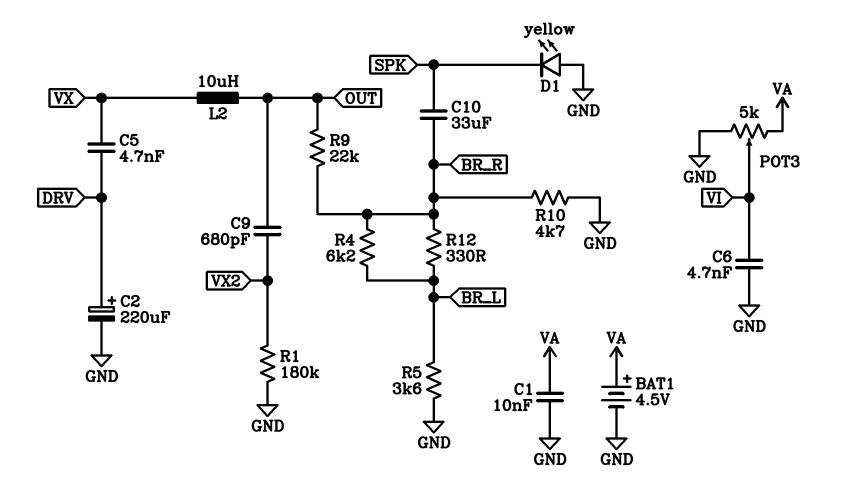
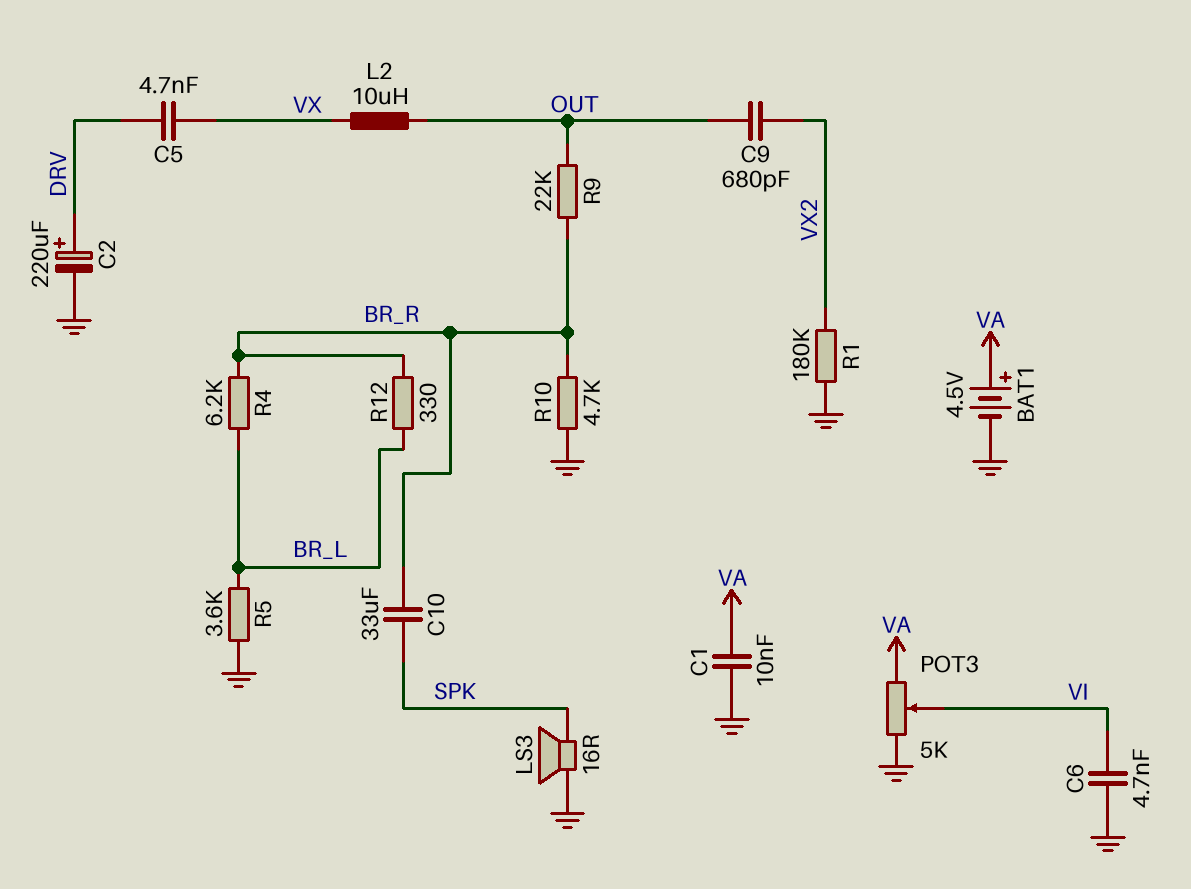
D1: LED yellow (A GND, K SPK) -> none
LS3: none -> speaker 16R (GND, SPK)

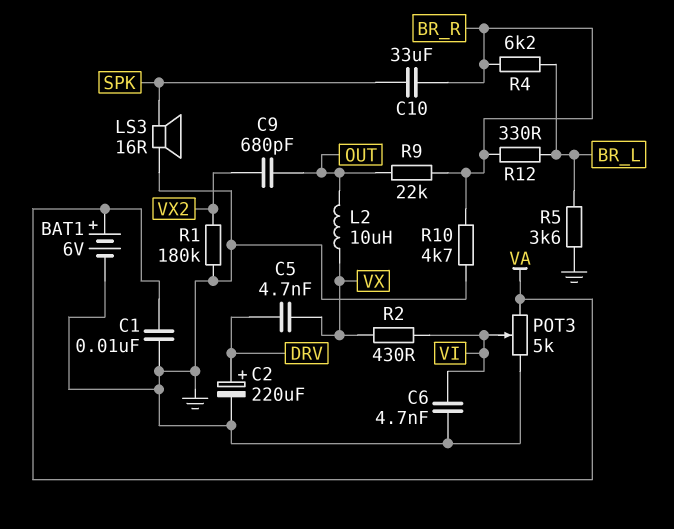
BAT1: 4.5V (plus VA, minus GND) -> 6V (plus VA, minus GND)
R2: none -> 430 (VI, VX)

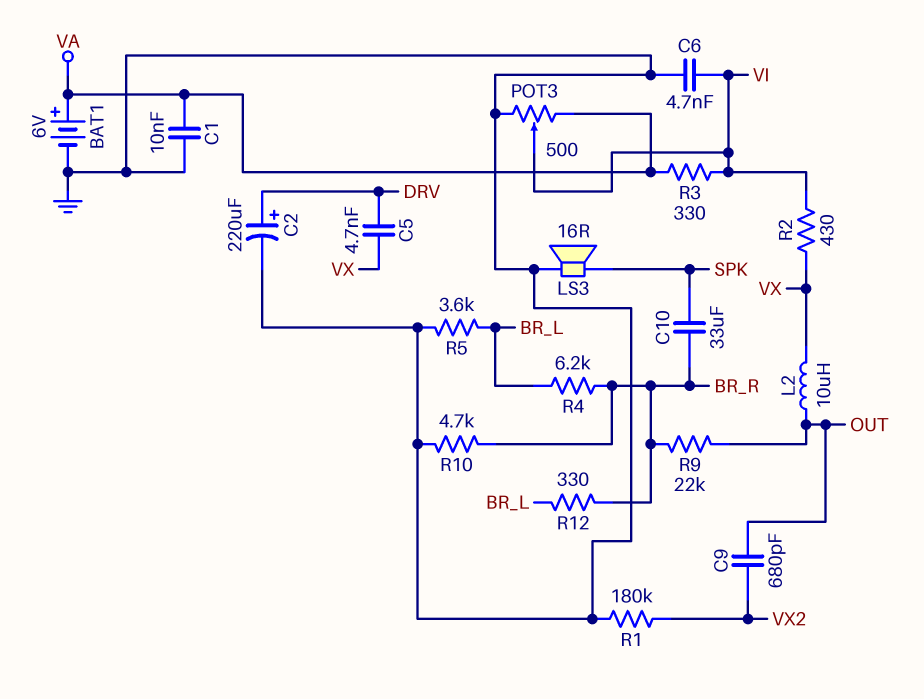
POT3: 5k (GND, VA, wiper VI) -> 500 (GND, VA, wiper VI)
R3: none -> 330 (VA, VI)

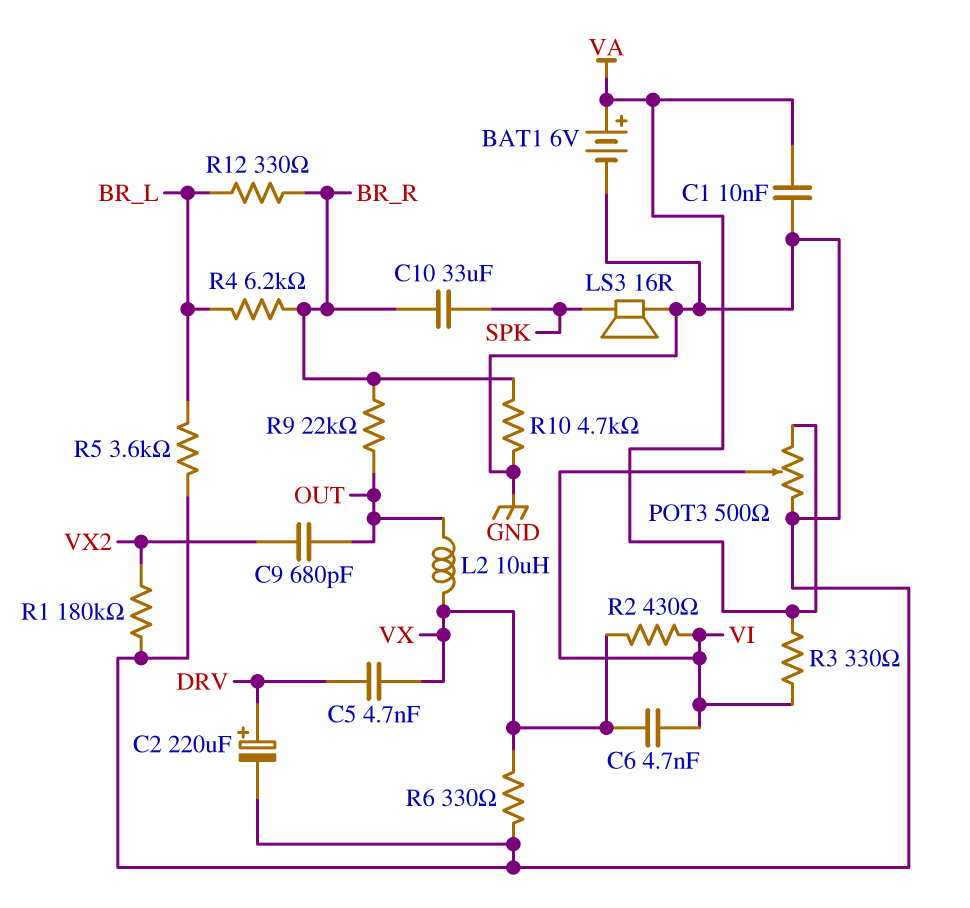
C6: 4.7nF (GND, VI) -> 4.7nF (VI, VX)
R6: none -> 330 (GND, VX)

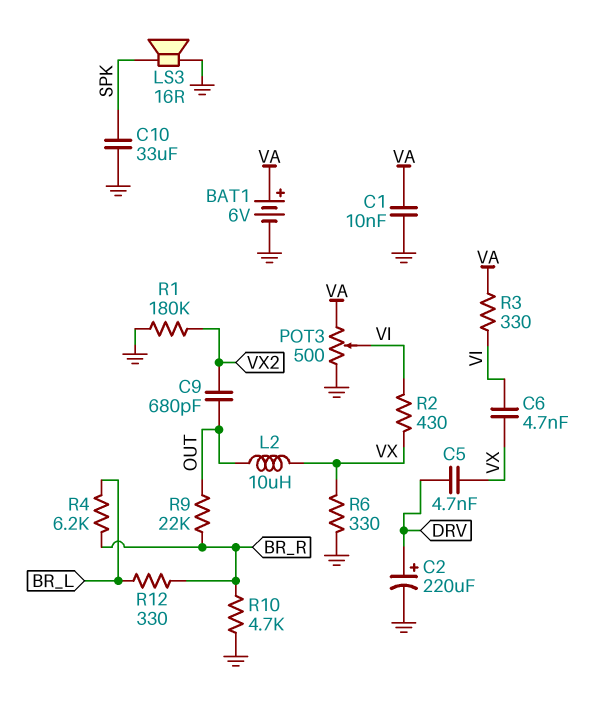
C10: 33uF (BR_R, SPK) -> 33uF (GND, SPK)
R5: 3.6k (BR_L, GND) -> none

